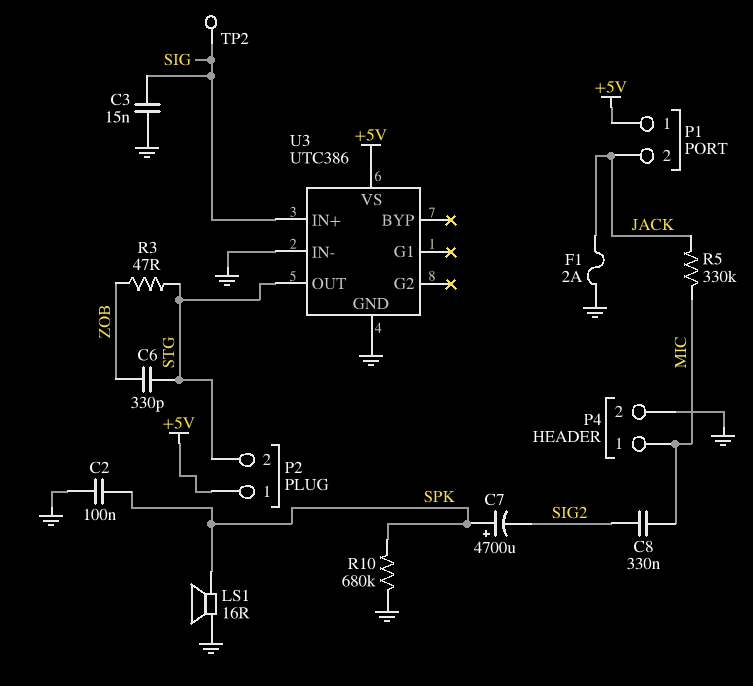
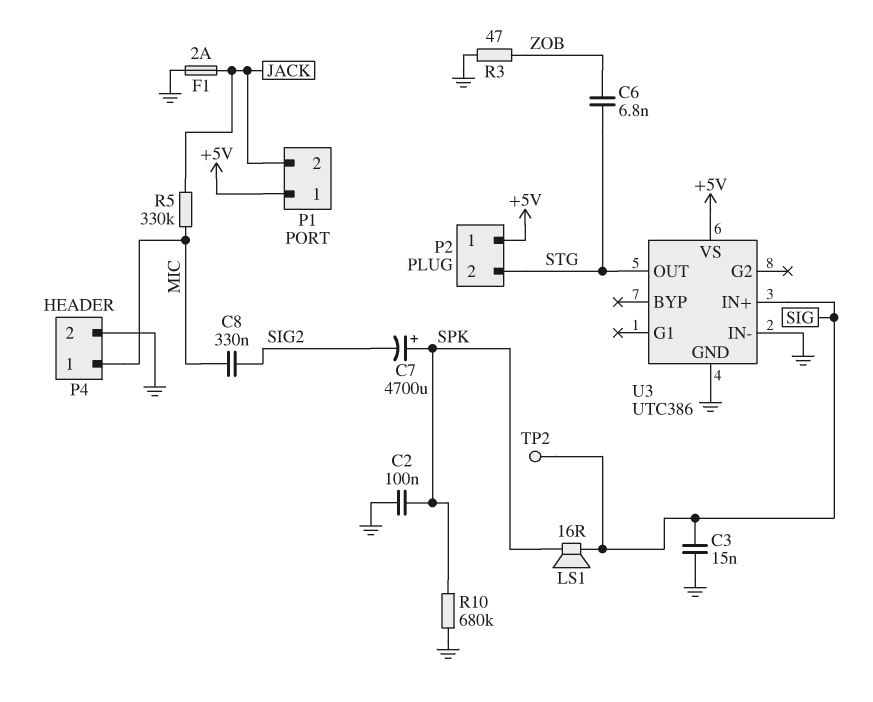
C6: 330pF (STG, ZOB) -> 6.8nF (STG, ZOB)
LS1: speaker 16R (GND, SPK) -> speaker 16R (SIG, SPK)
R3: 47 (STG, ZOB) -> 47 (GND, ZOB)

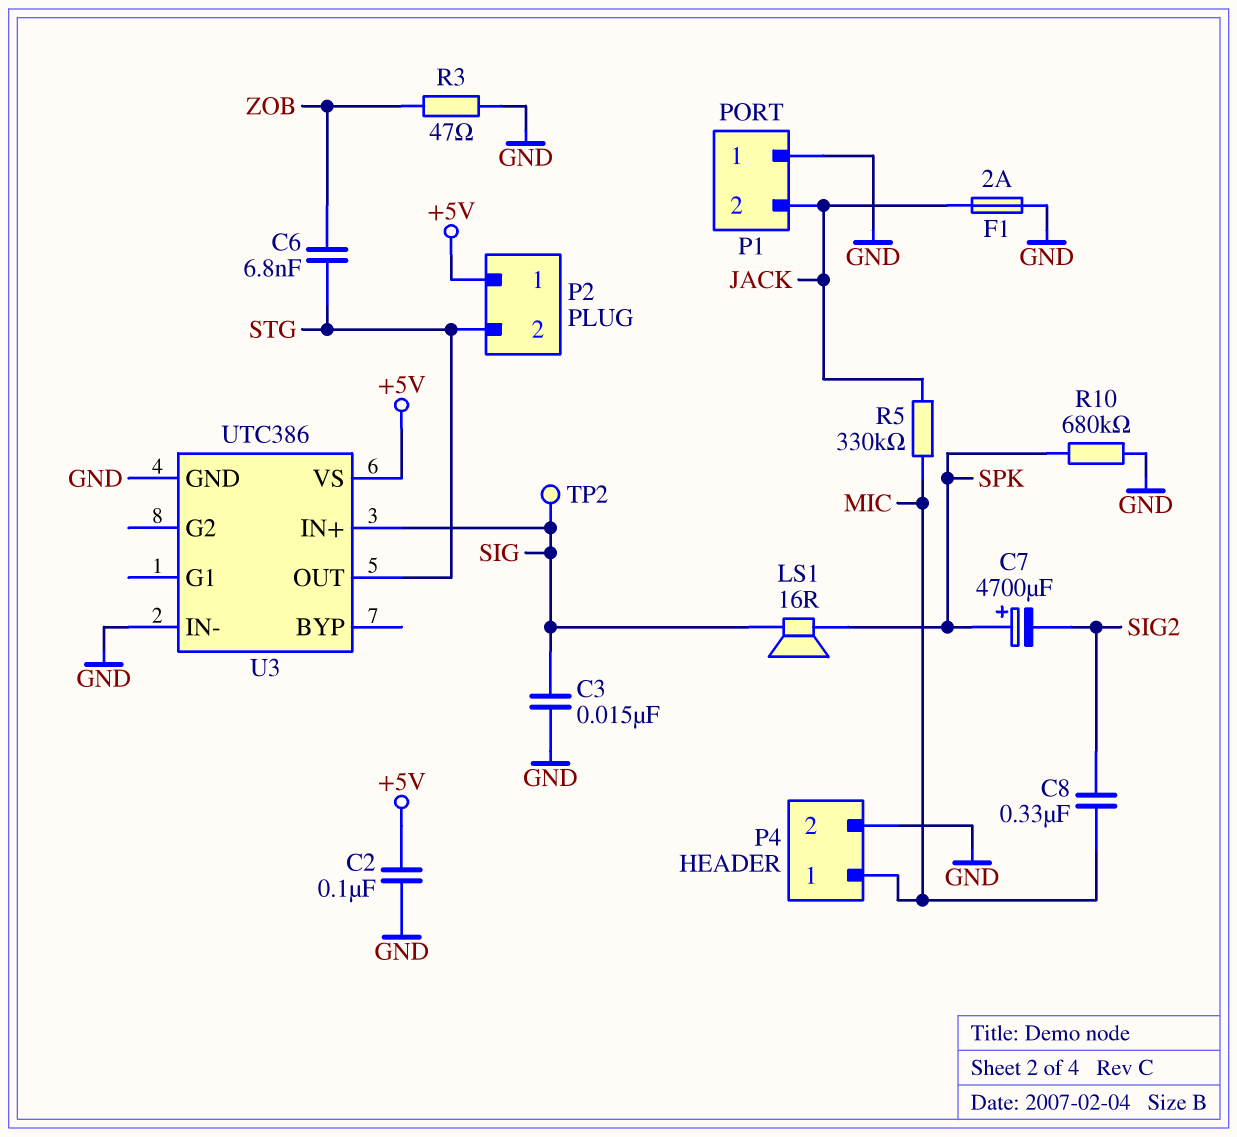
C2: 100nF (GND, SPK) -> 100nF (+5V, GND)
P1 pin 1: +5V -> GND

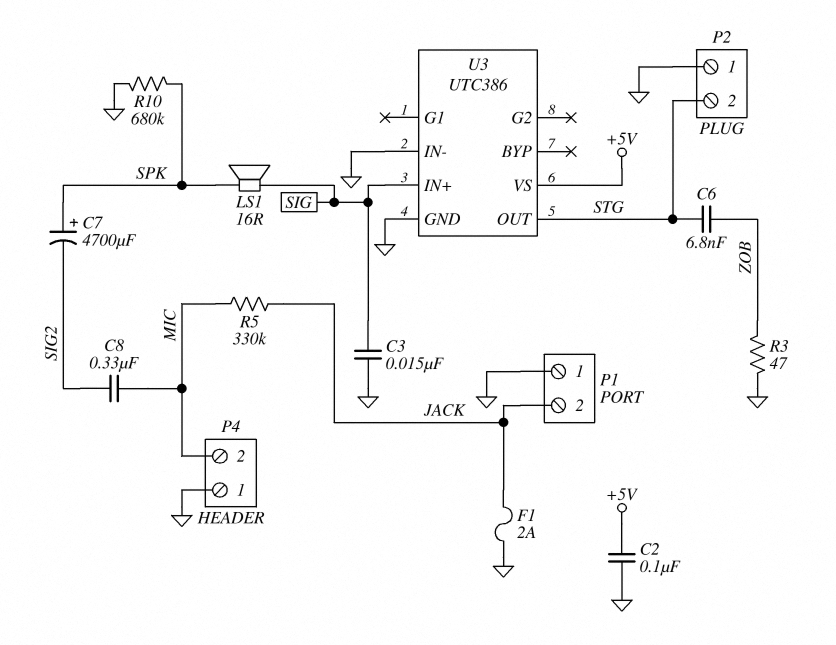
P2 pin 1: +5V -> GND
P4 pin 1: MIC -> GND
P4 pin 2: GND -> MIC
TP2: test point (SIG) -> none

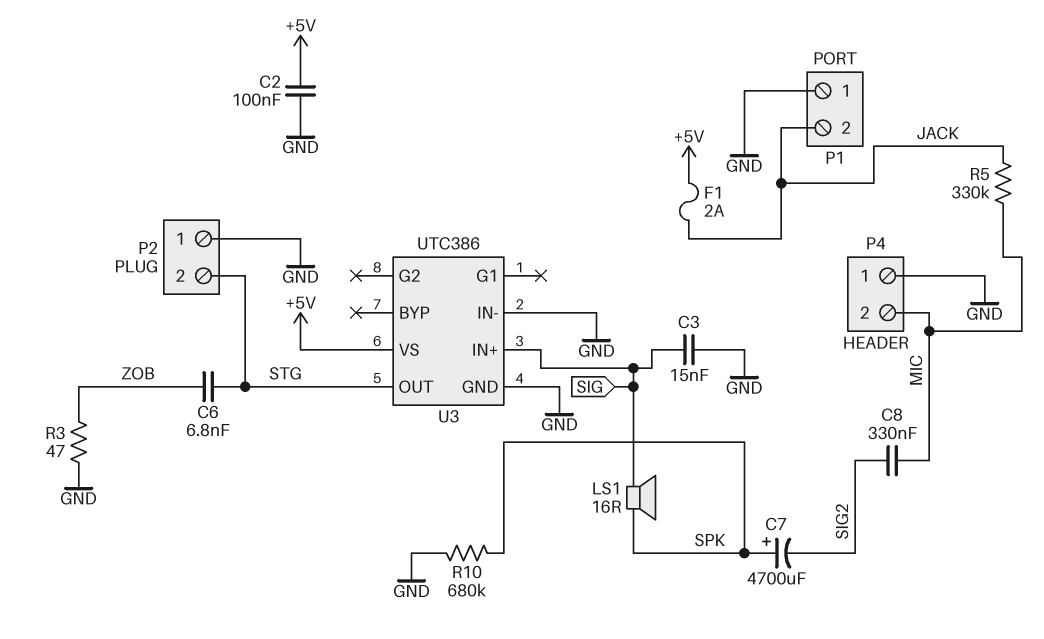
F1: 2A (GND, JACK) -> 2A (+5V, JACK)

